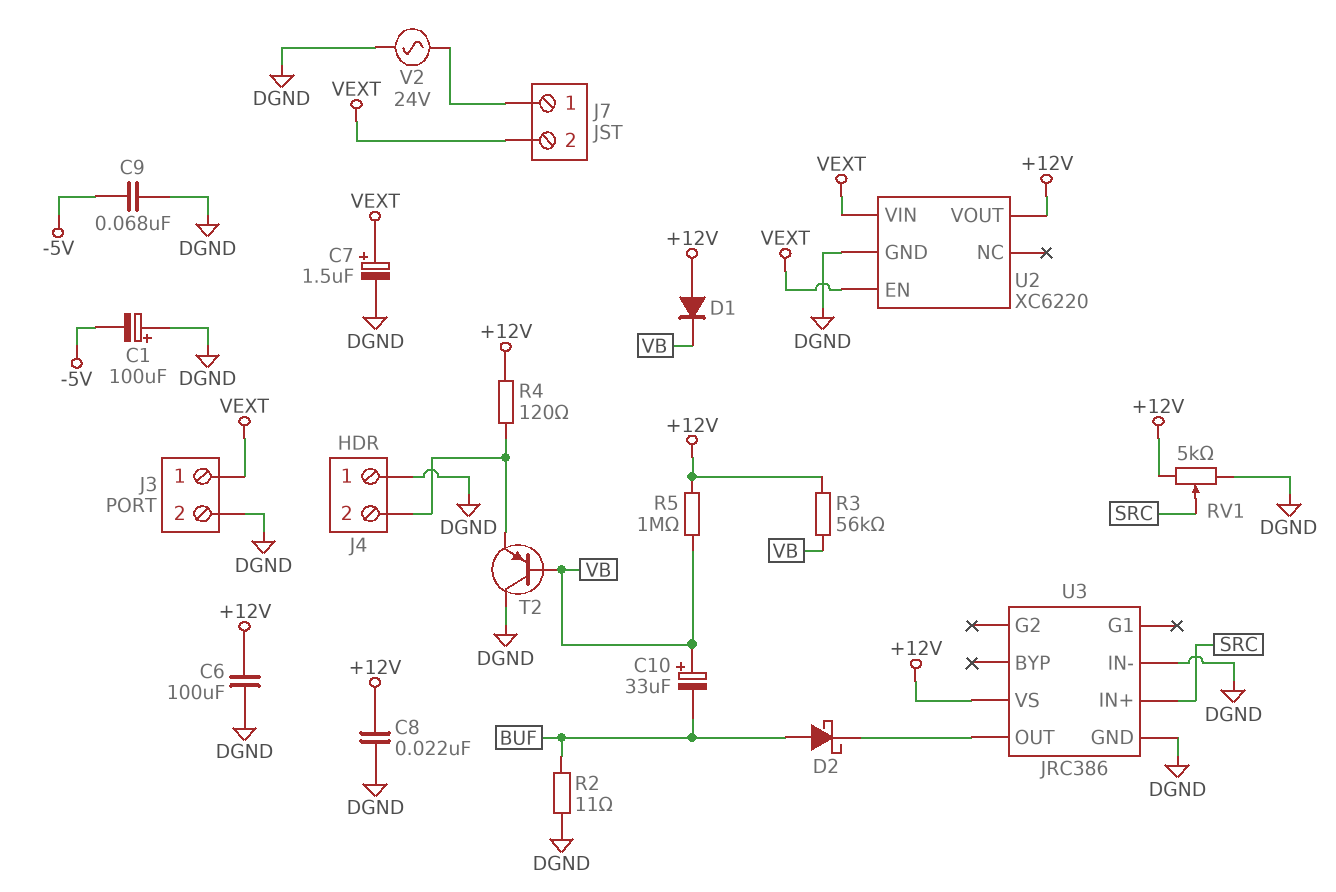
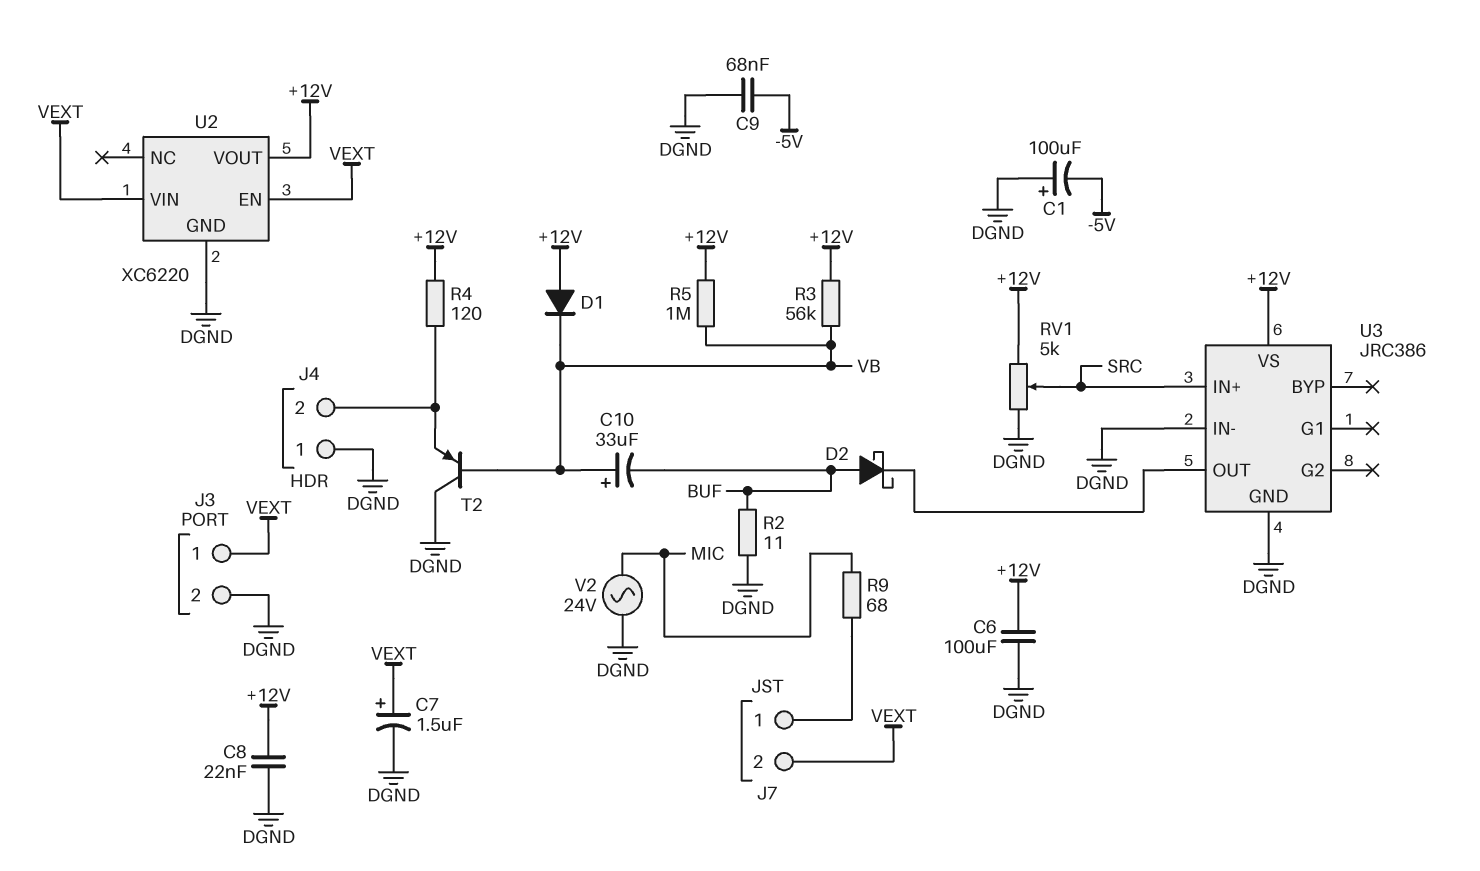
R9: none -> 68 (J7/1, MIC)
V2: AC 24V (DGND, J7/1) -> AC 24V (DGND, MIC)

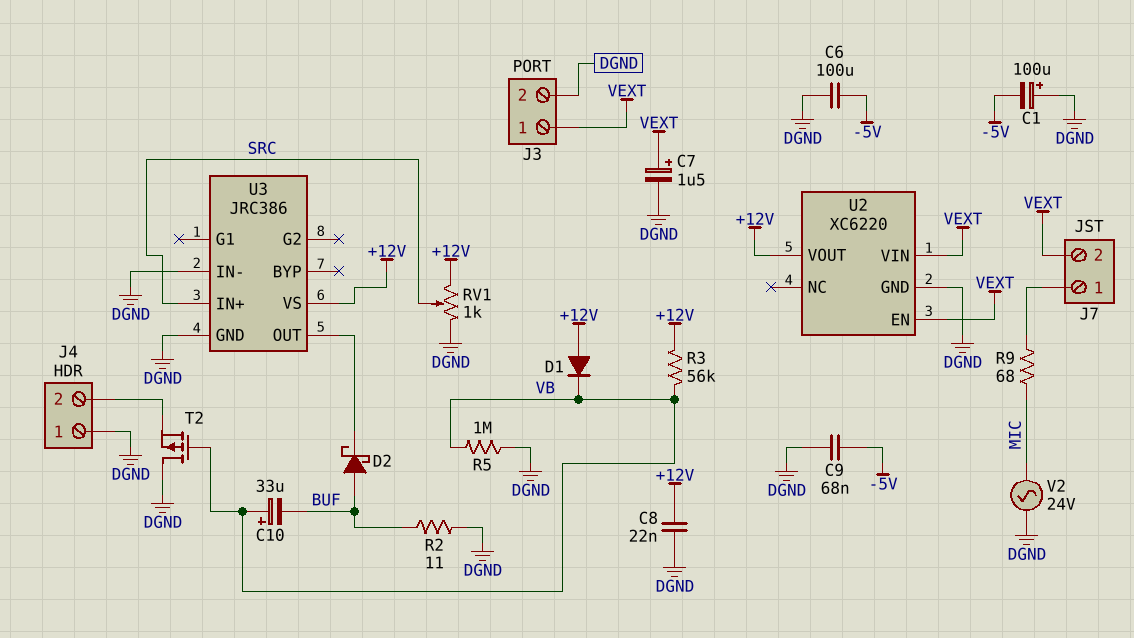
C6: 100uF (+12V, DGND) -> 100uF (-5V, DGND)
R4: 120 (+12V, J4/2) -> none
R5: 1M (+12V, VB) -> 1M (DGND, VB)
RV1: 5k (+12V, DGND, wiper SRC) -> 1k (+12V, DGND, wiper SRC)
T2: PNP (B VB, C DGND, E J4/2) -> PMOS (G VB, D DGND, S J4/2)

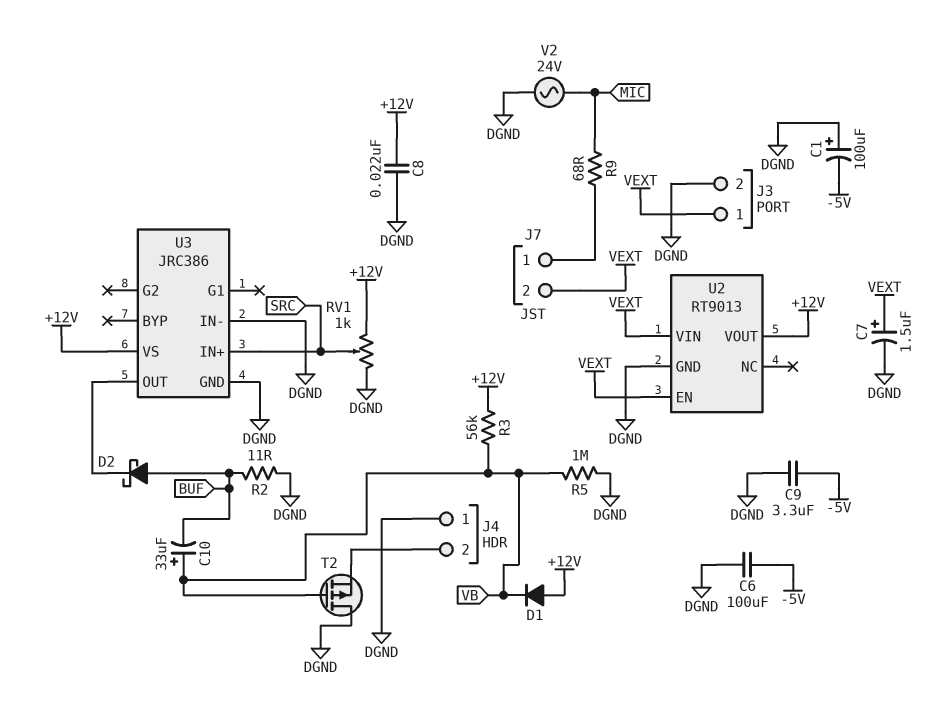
C9: 68nF (-5V, DGND) -> 3.3uF (-5V, DGND)
U2: XC6220 -> RT9013

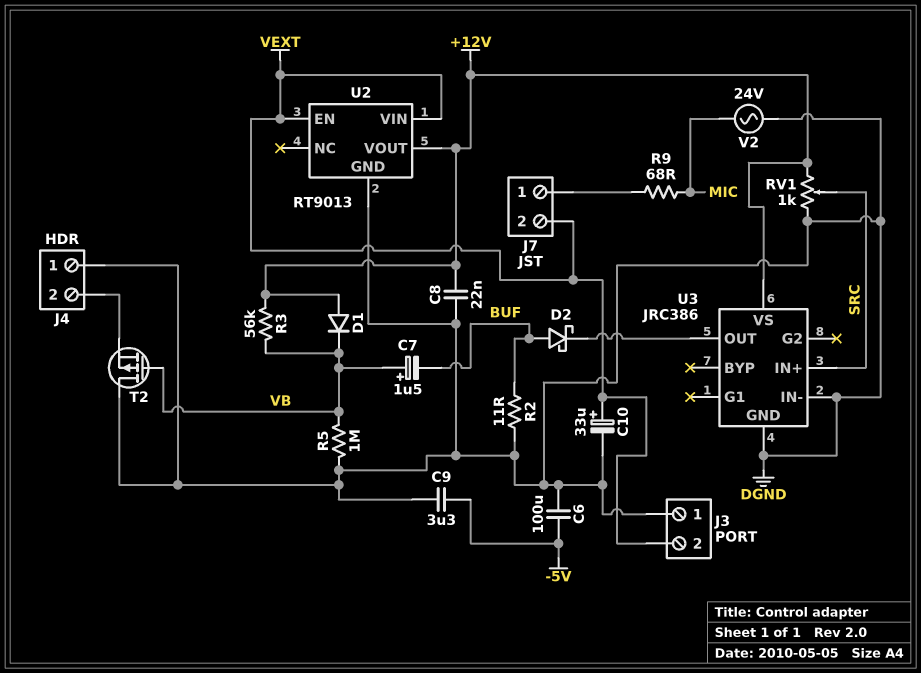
C1: 100uF (plus DGND, minus -5V) -> none
C7: 1.5uF (plus VEXT, minus DGND) -> 1.5uF (plus VB, minus BUF)
C10: 33uF (plus VB, minus BUF) -> 33uF (plus VEXT, minus DGND)
J3 pin 1: VEXT -> DGND
J3 pin 2: DGND -> VEXT

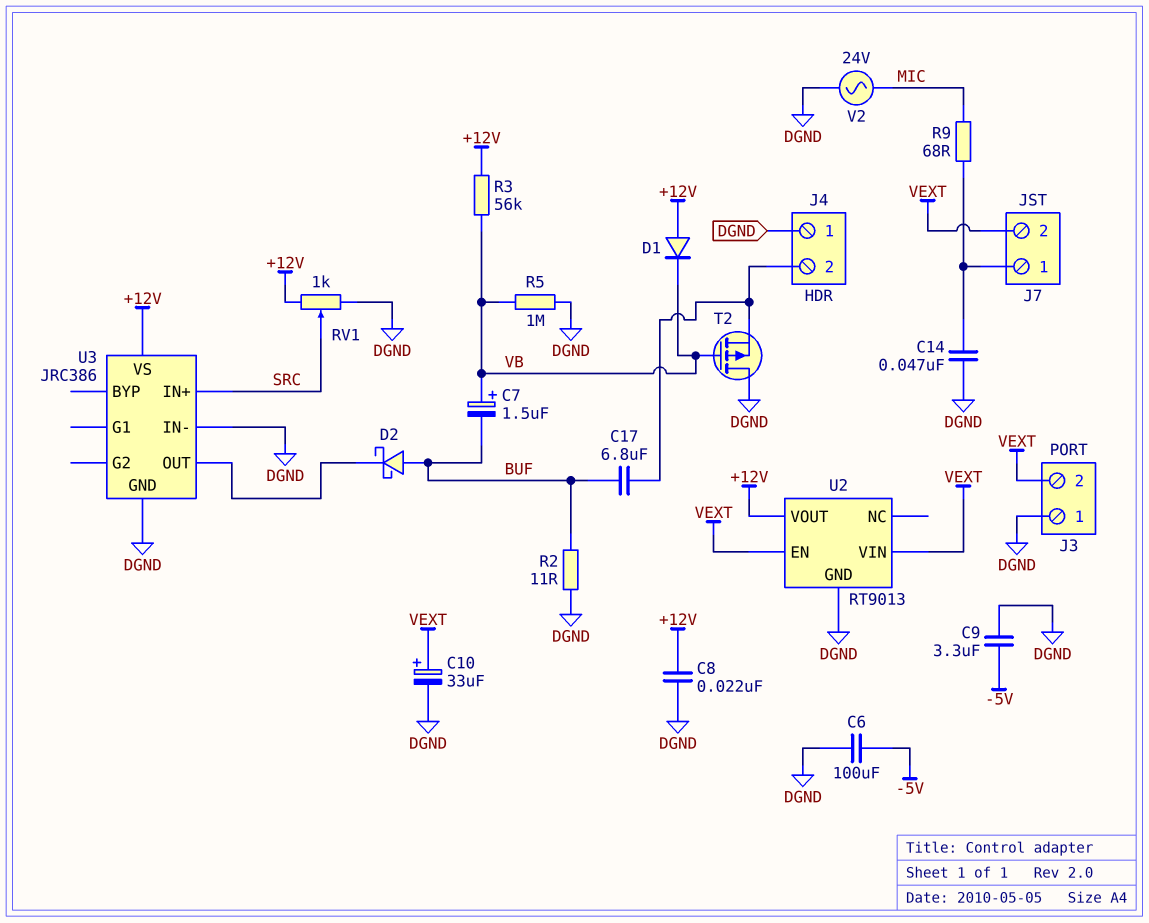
C14: none -> 47nF (DGND, J7/1)
C17: none -> 6.8uF (BUF, J4/2)

